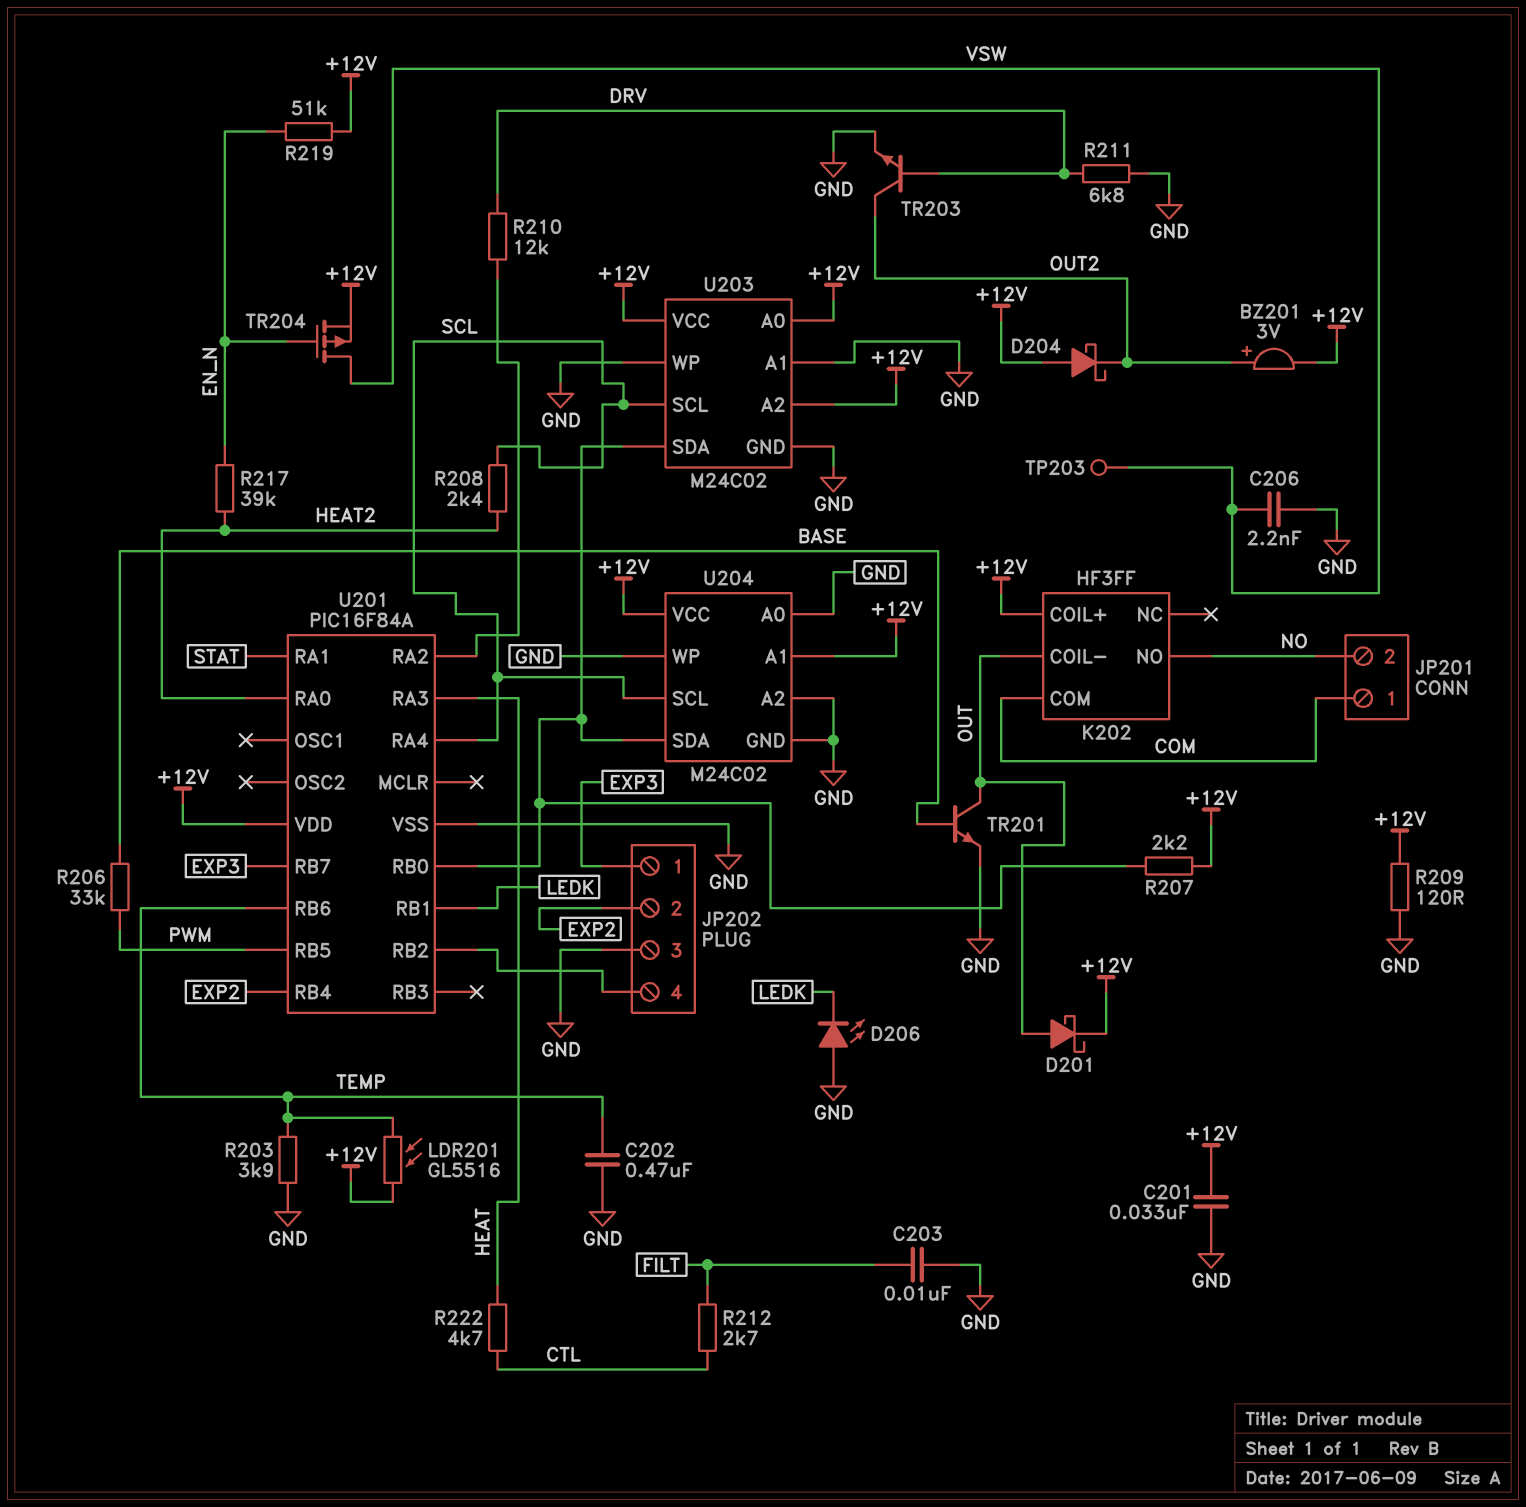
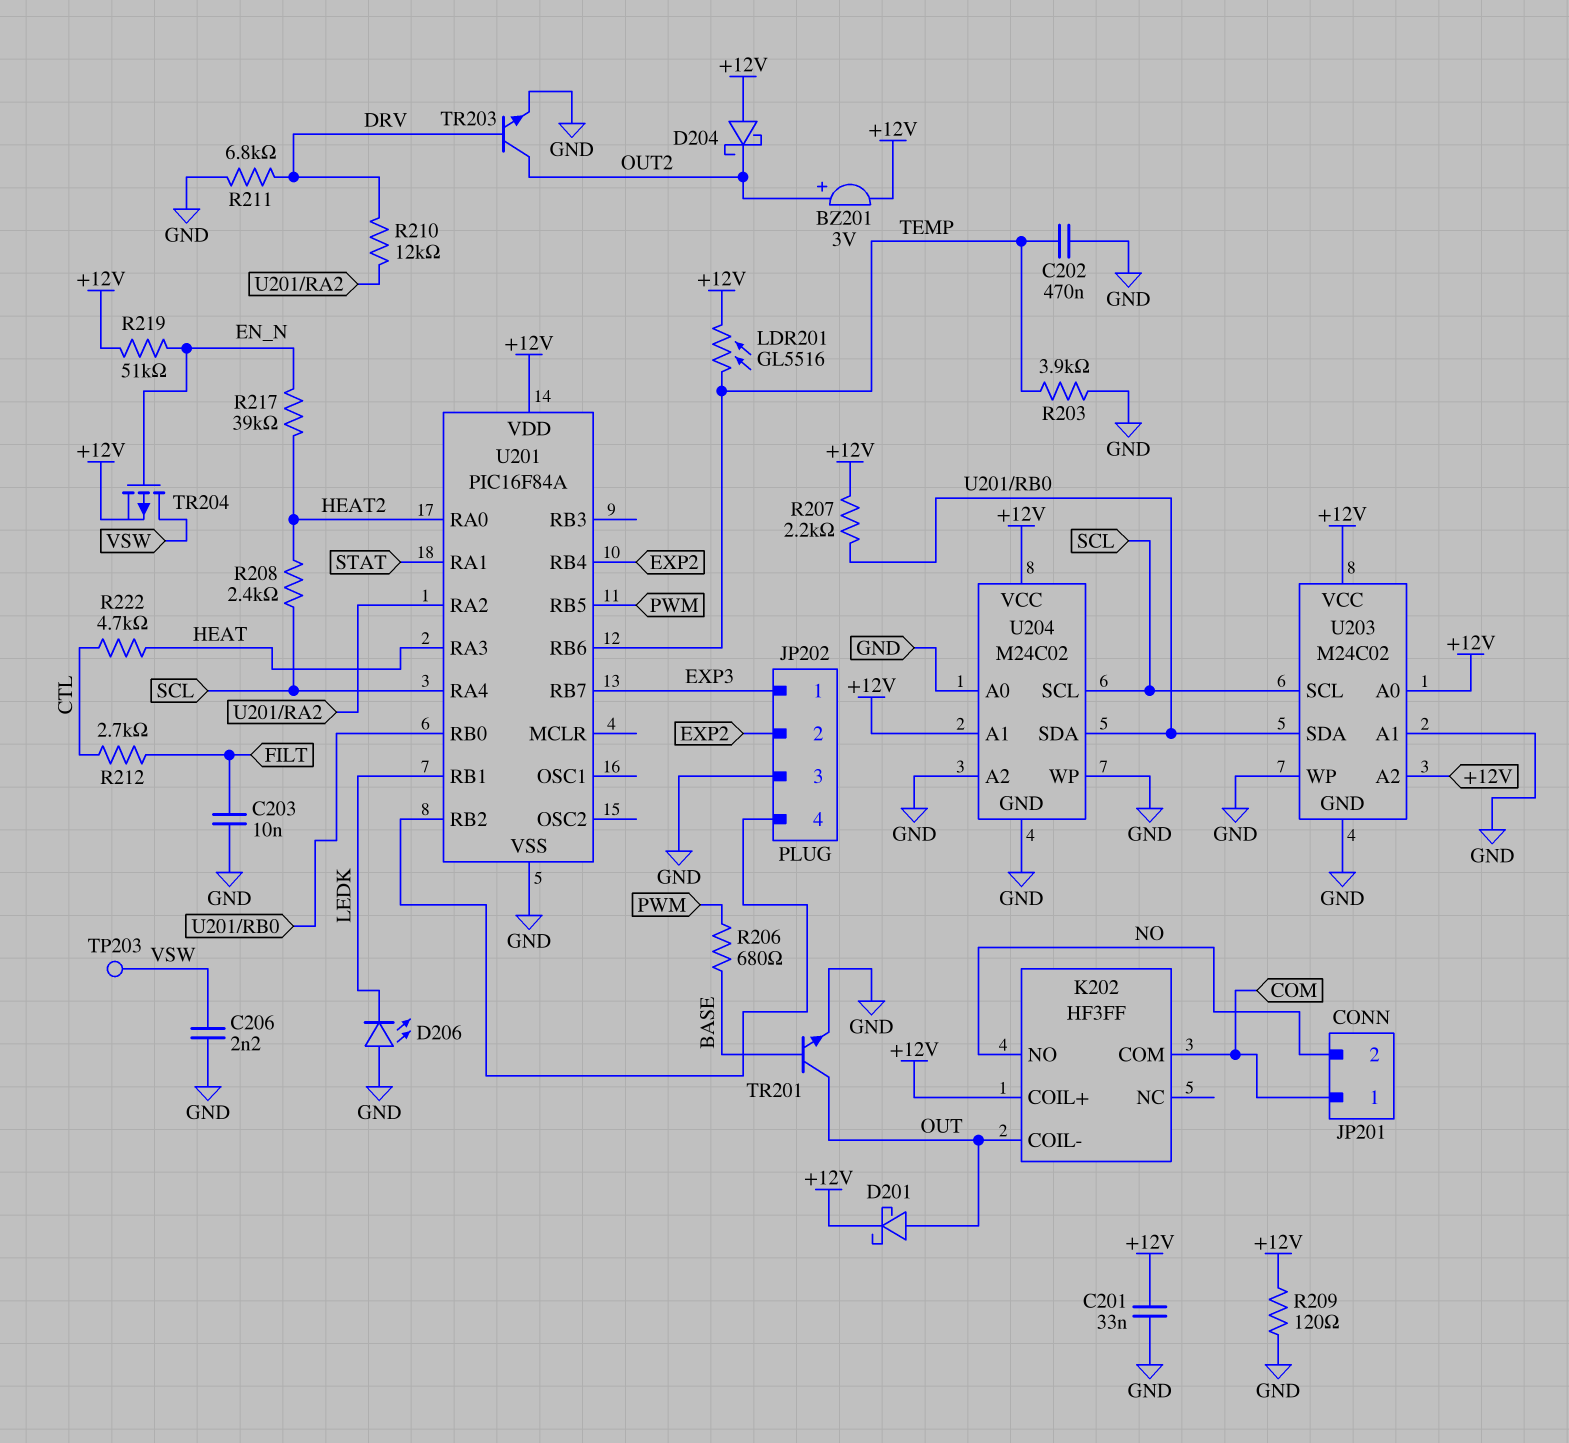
R206: 33k (BASE, PWM) -> 680 (BASE, PWM)

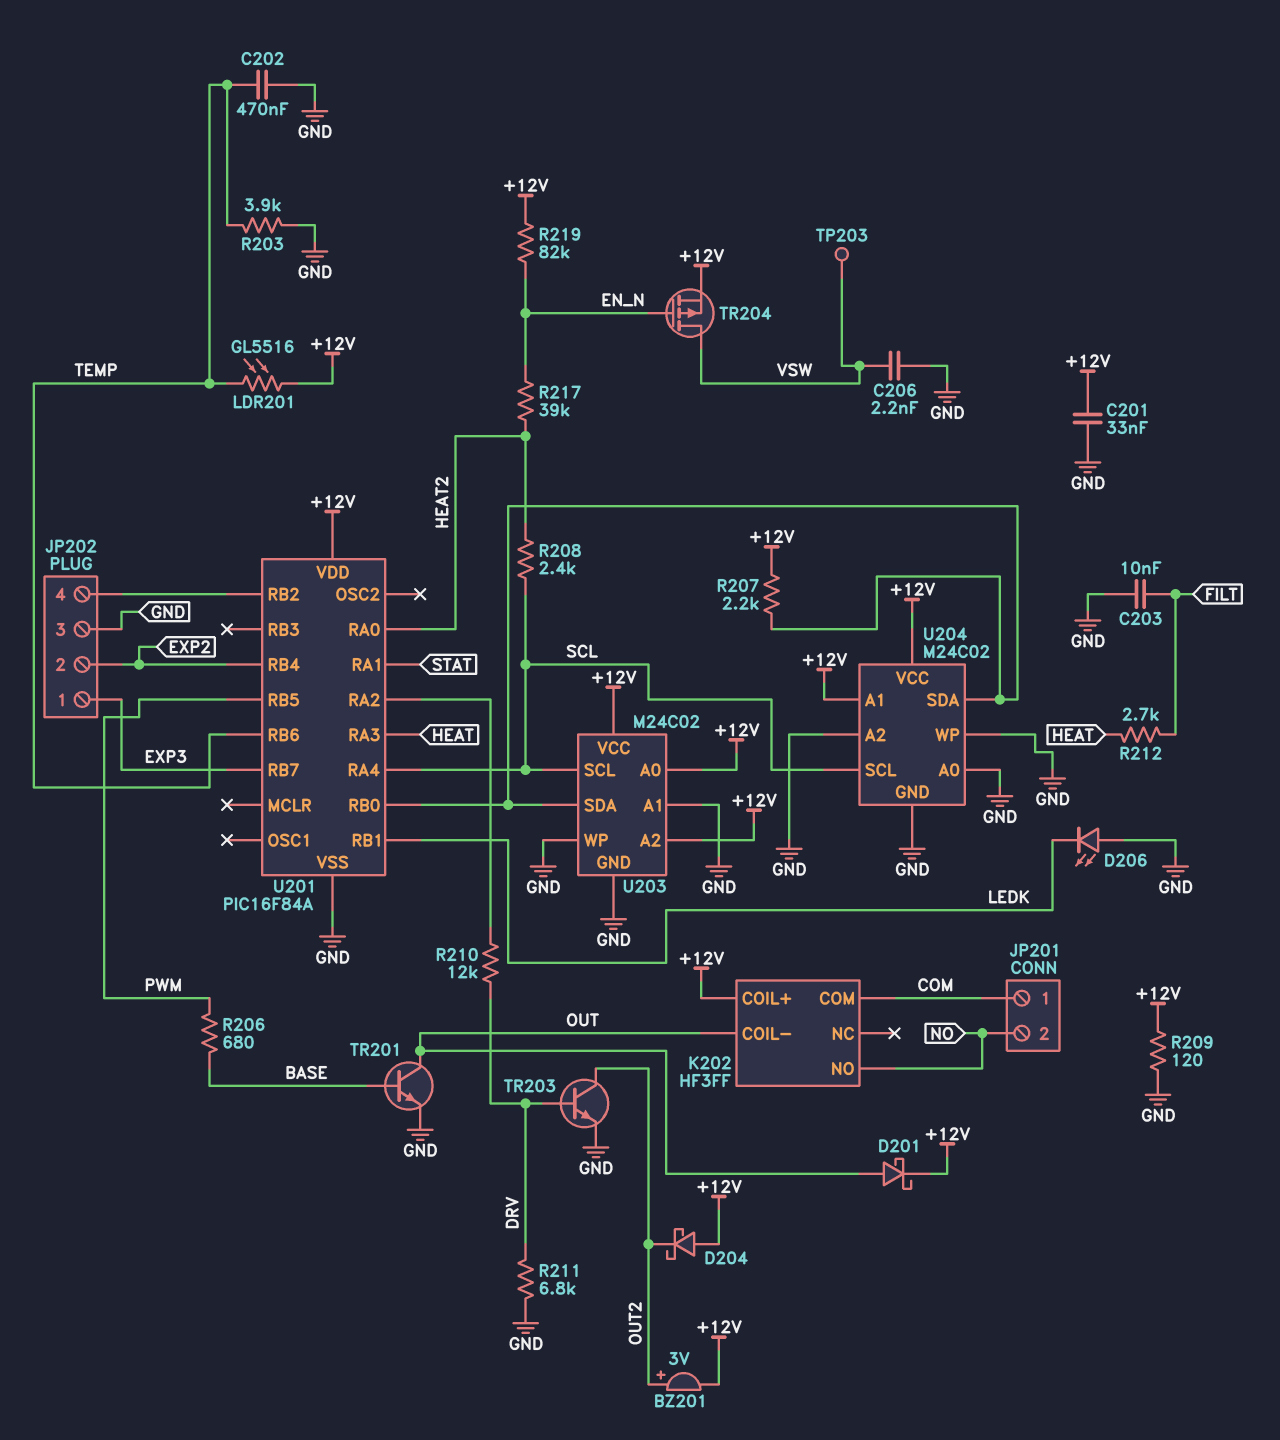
R212: 2.7k (CTL, FILT) -> 2.7k (FILT, HEAT)
R219: 51k (+12V, EN_N) -> 82k (+12V, EN_N)
R222: 4.7k (CTL, HEAT) -> none

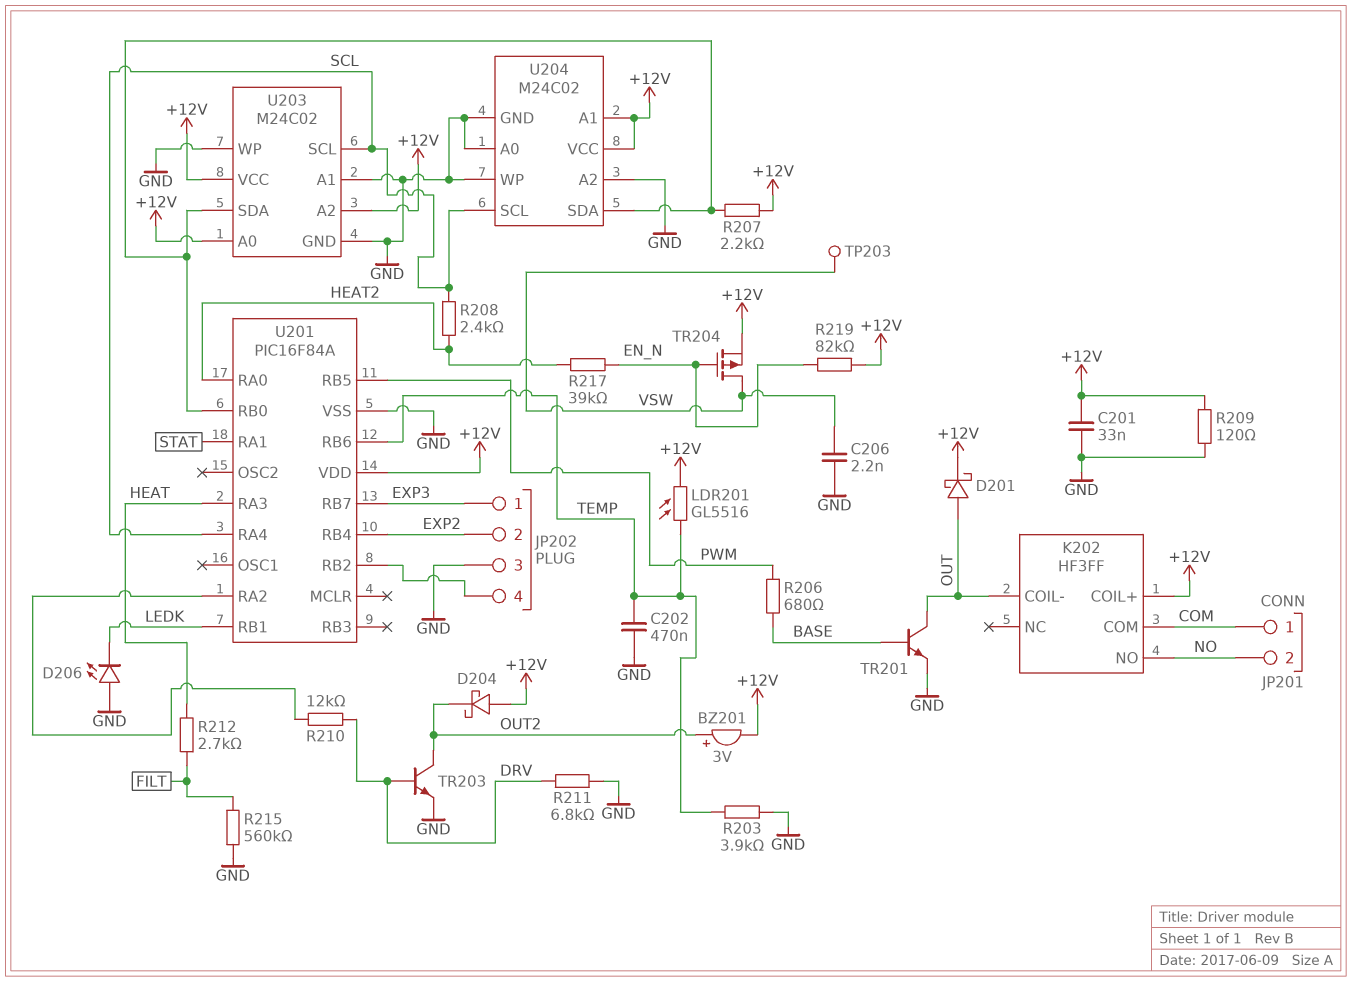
C203: 10nF (FILT, GND) -> none
R215: none -> 560k (FILT, GND)

